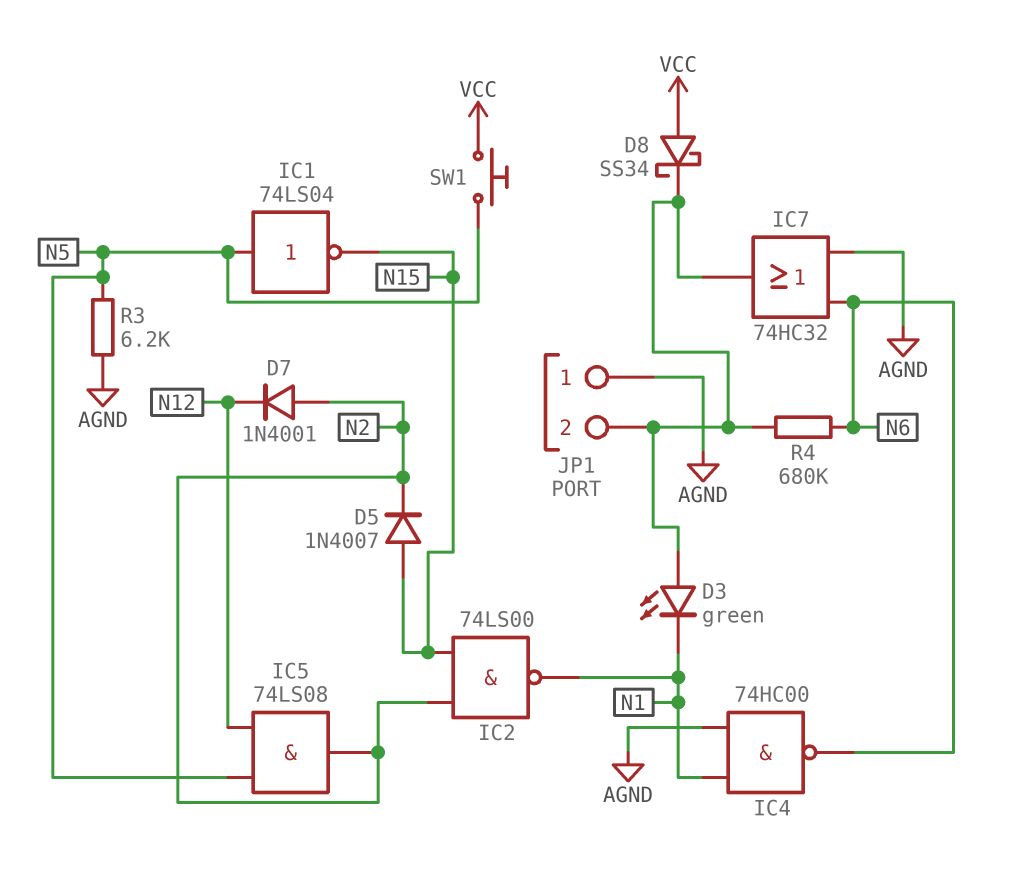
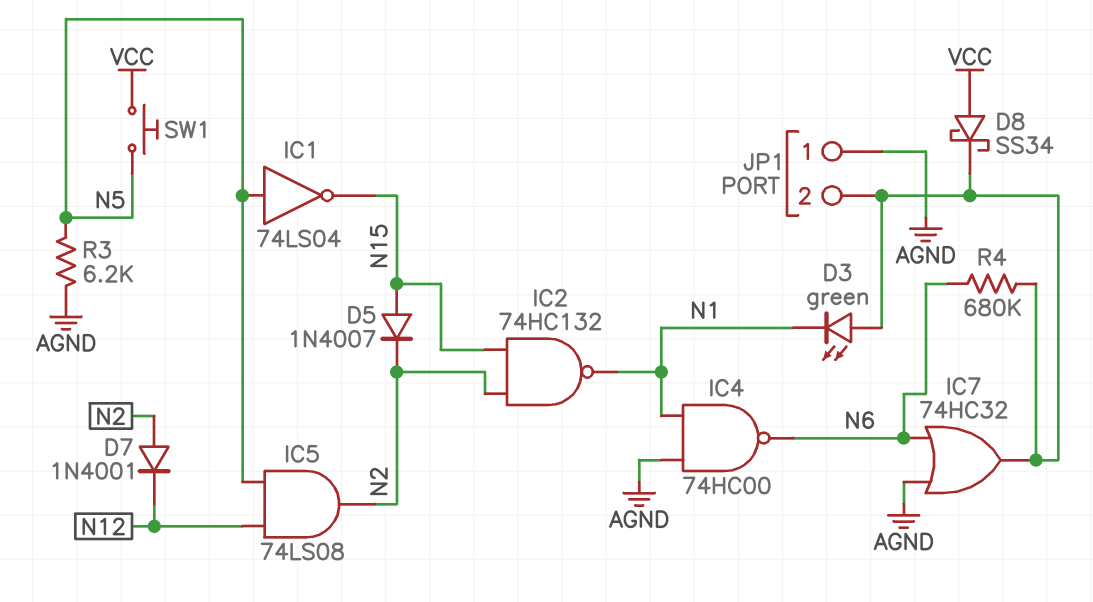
IC2: NAND 74LS00 (in N2, in N15, out N1) -> NAND 74HC132 (in N2, in N15, out N1)

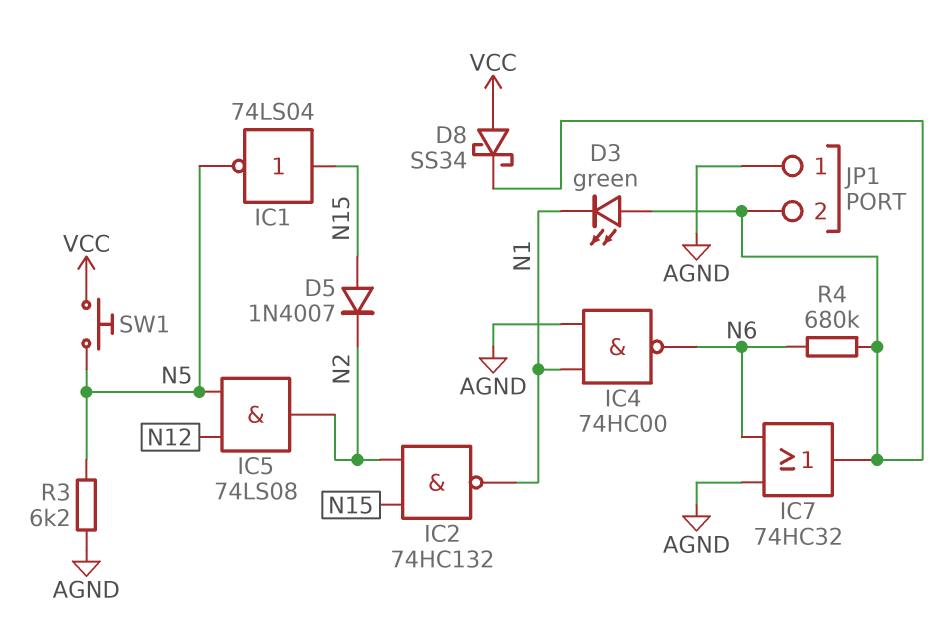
D7: diode 1N4001 (A N2, K N12) -> none
IC1: NOT 74LS04 (in N5, out N15) -> NOT 74LS04 (in N15, out N5)

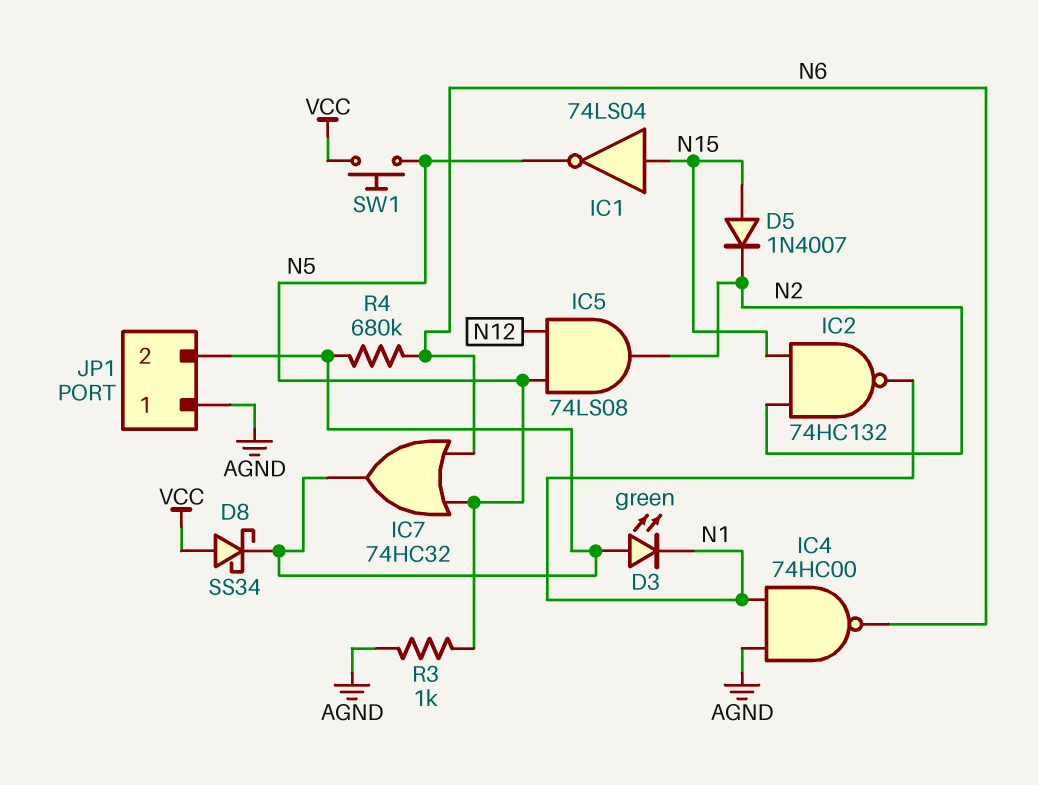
IC7: OR 74HC32 (in AGND, in N6, out JP1/2) -> OR 74HC32 (in N5, in N6, out JP1/2)
R3: 6.2k (AGND, N5) -> 1k (AGND, N5)

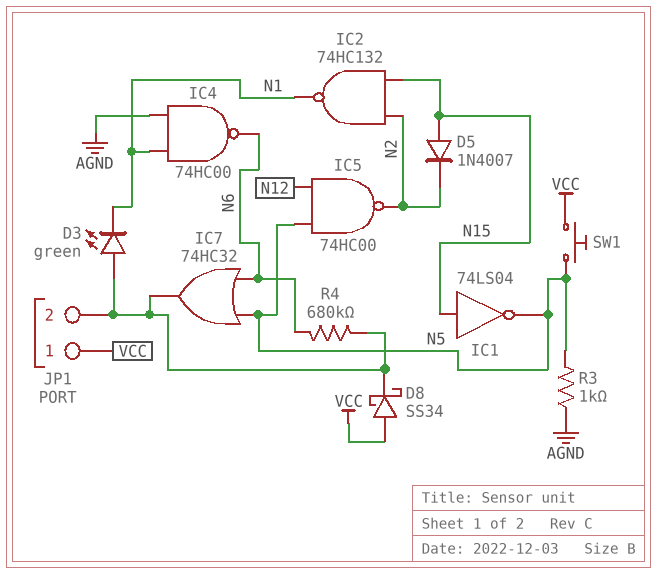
IC5: AND 74LS08 (in N5, in N12, out N2) -> NAND 74HC00 (in N5, in N12, out N2)
JP1 pin 1: AGND -> VCC

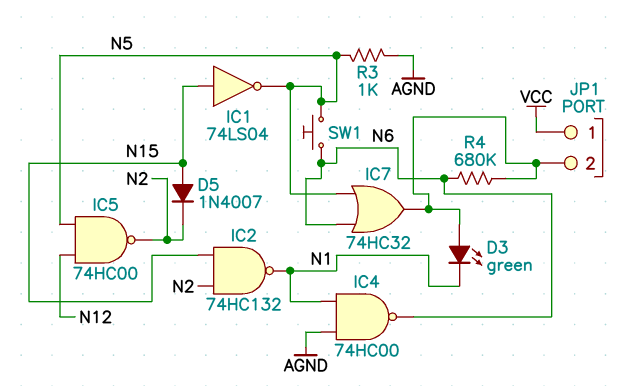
D8: schottky SS34 (A VCC, K JP1/2) -> none
SW1: button (N5, VCC) -> button (N5, N6)

